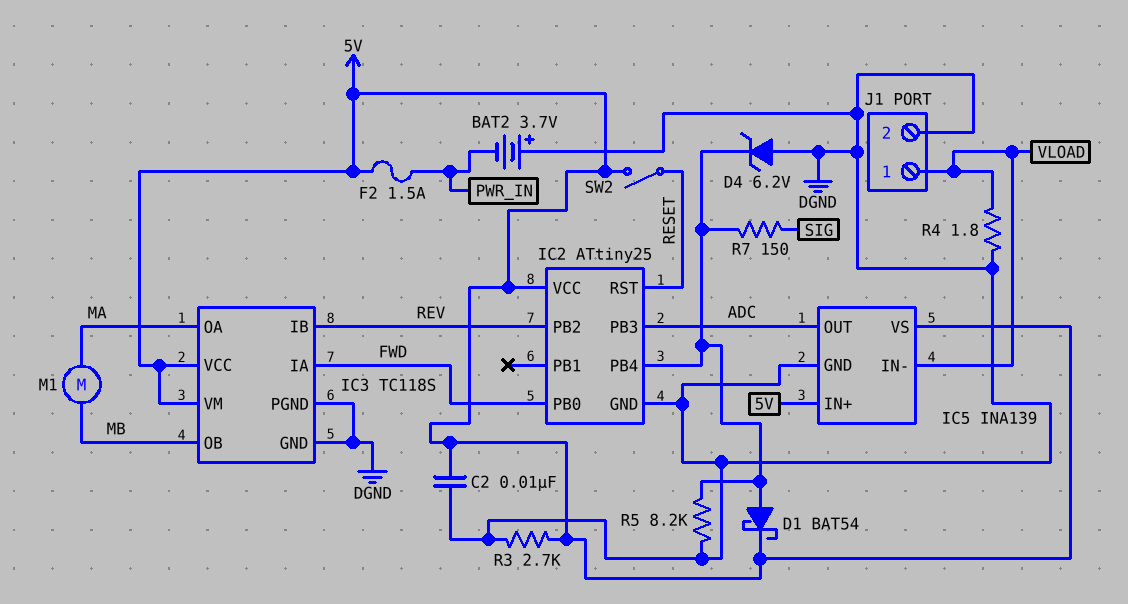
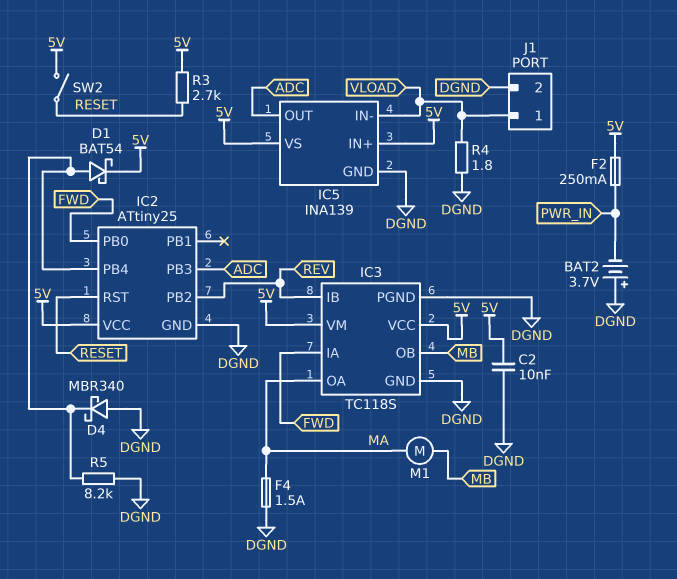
D4: zener 6.2V (A DGND, K IC2/PB4) -> schottky MBR340 (A DGND, K IC2/PB4)
F2: 1.5A (5V, PWR_IN) -> 250mA (5V, PWR_IN)
F4: none -> 1.5A (DGND, MA)
R3: 2.7k (5V, DGND) -> 2.7k (5V, RESET)
R7: 150 (IC2/PB4, SIG) -> none

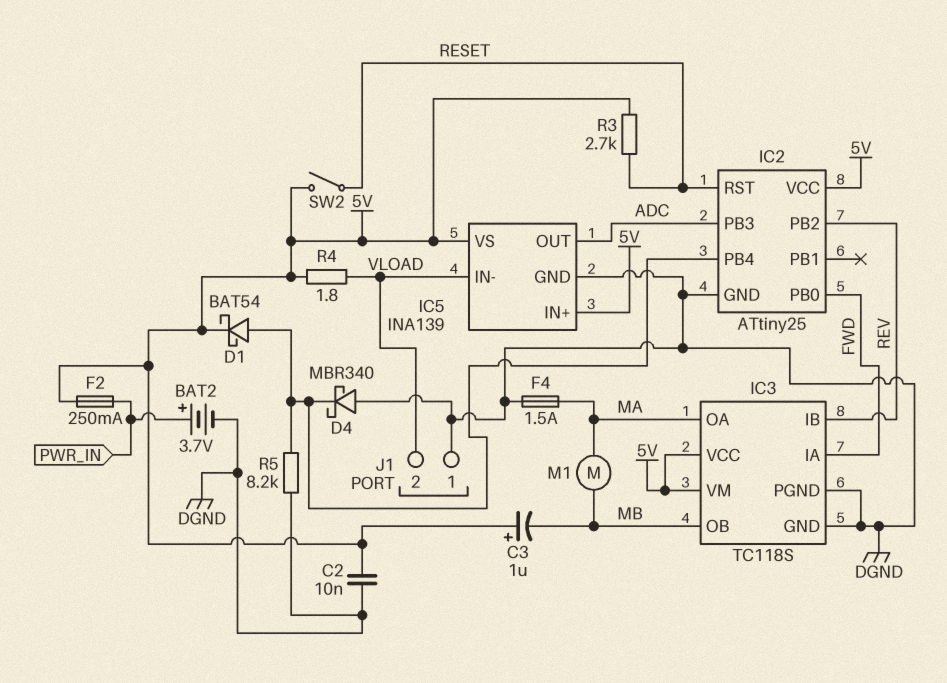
BAT2: 3.7V (plus DGND, minus PWR_IN) -> 3.7V (plus PWR_IN, minus DGND)
C3: none -> 1uF (plus 5V, minus MB)
J1 pin 1: VLOAD -> DGND
J1 pin 2: DGND -> VLOAD
R4: 1.8 (DGND, VLOAD) -> 1.8 (5V, VLOAD)

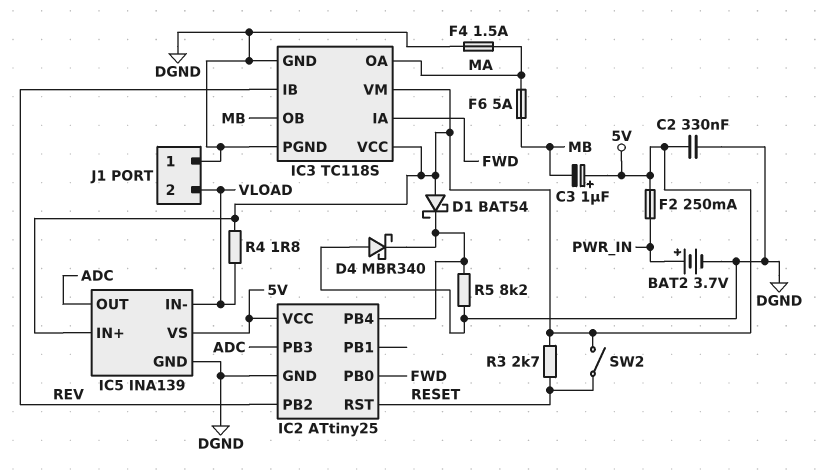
C2: 10nF (5V, DGND) -> 330nF (5V, DGND)
D1: schottky BAT54 (A IC2/PB4, K 5V) -> schottky BAT54 (A 5V, K IC2/PB4)
F6: none -> 5A (MA, MB)
M1: motor (MA, MB) -> none

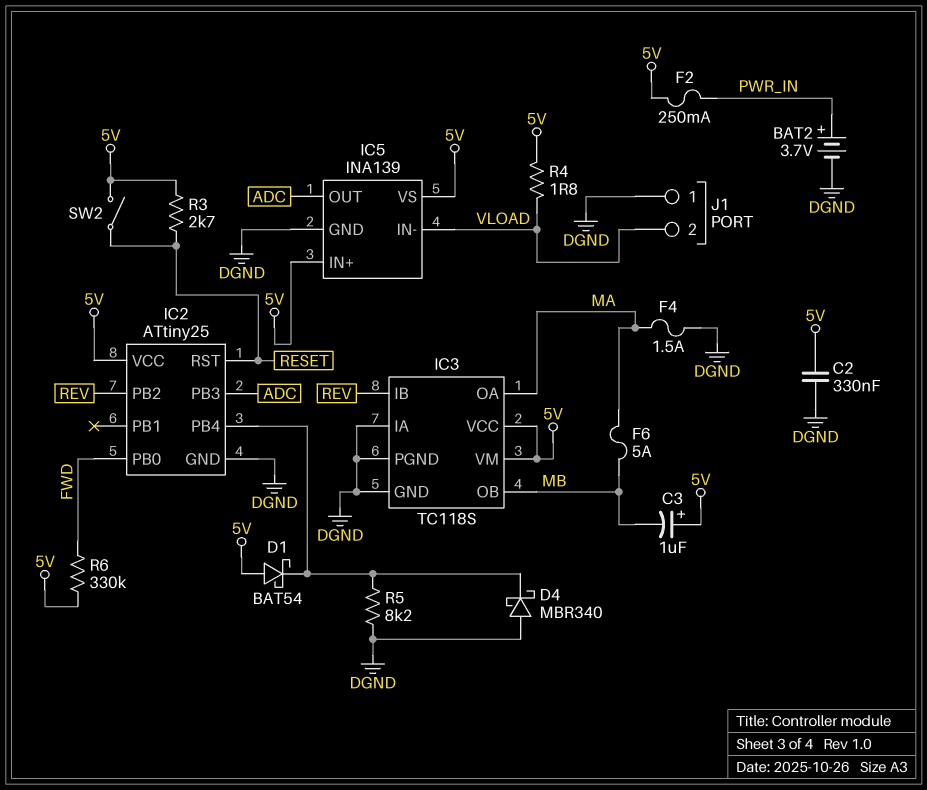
IC3 pin IA: FWD -> DGND
R6: none -> 330k (5V, FWD)

